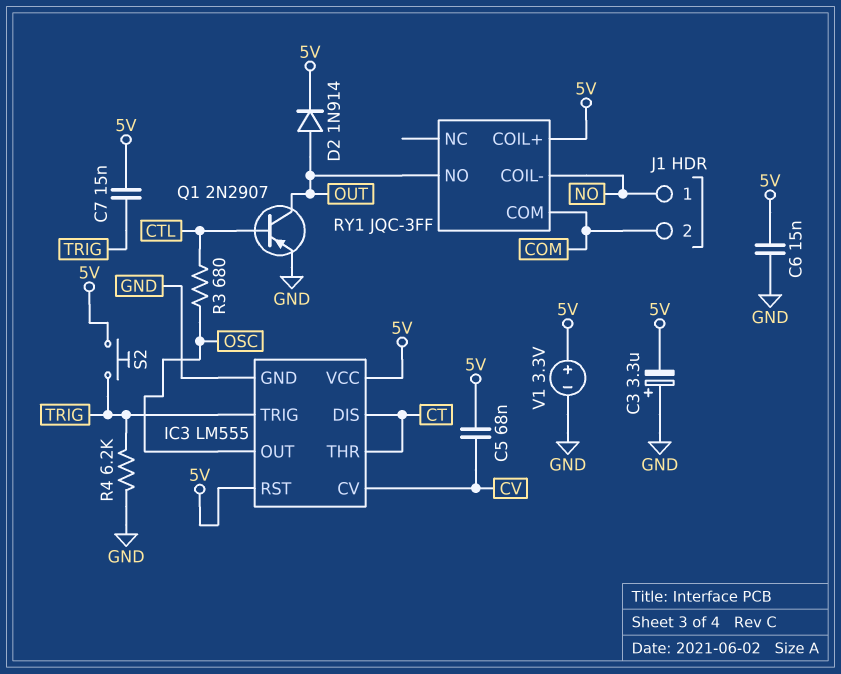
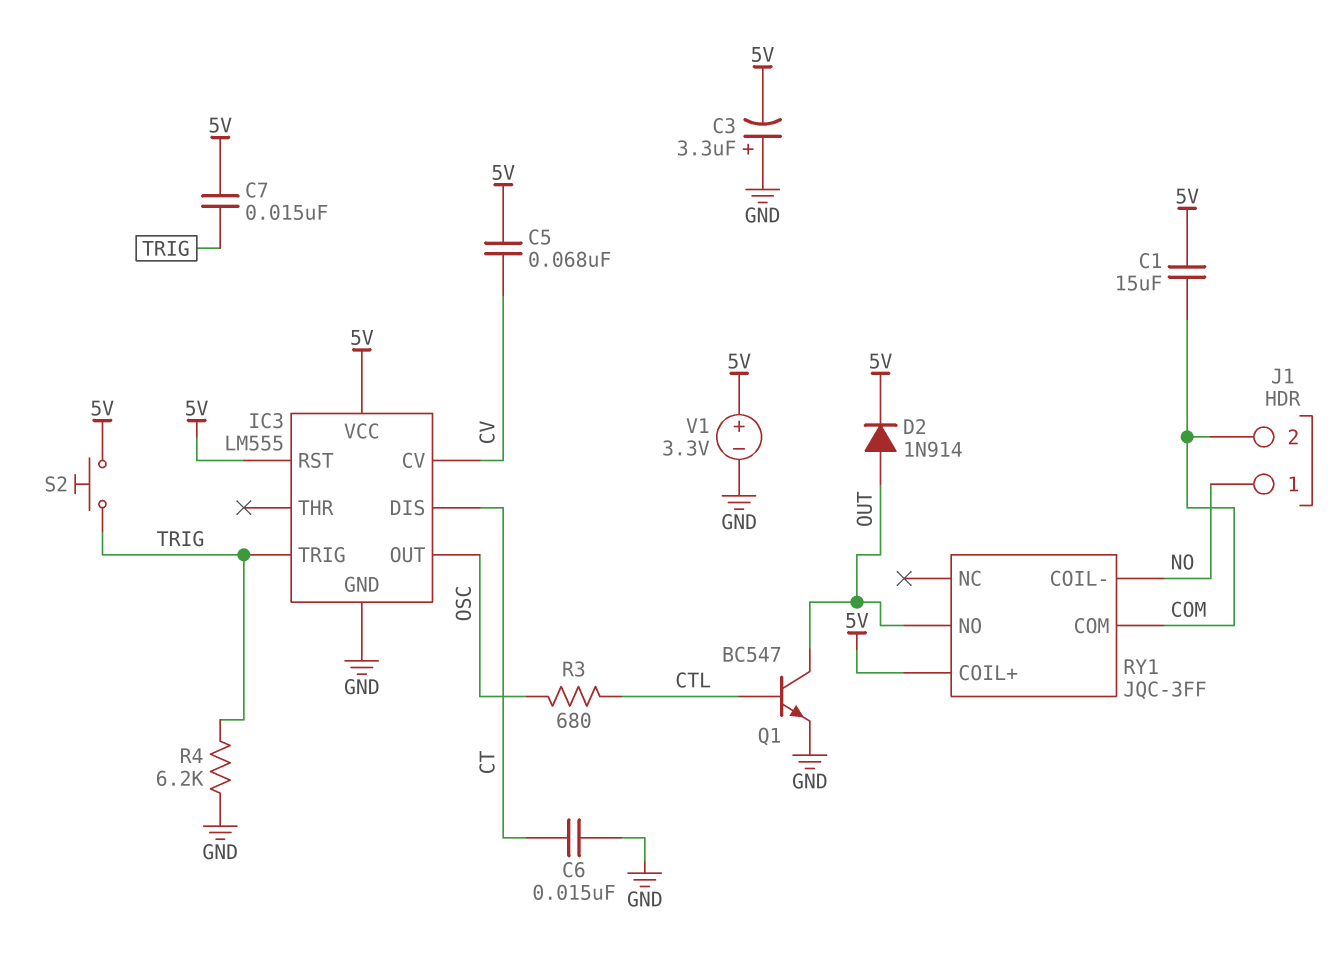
C1: none -> 15uF (5V, COM)
C6: 15nF (5V, GND) -> 15nF (CT, GND)
IC3 pin THR: CT -> none
Q1: PNP 2N2907 (B CTL, C OUT, E GND) -> NPN BC547 (B CTL, C OUT, E GND)

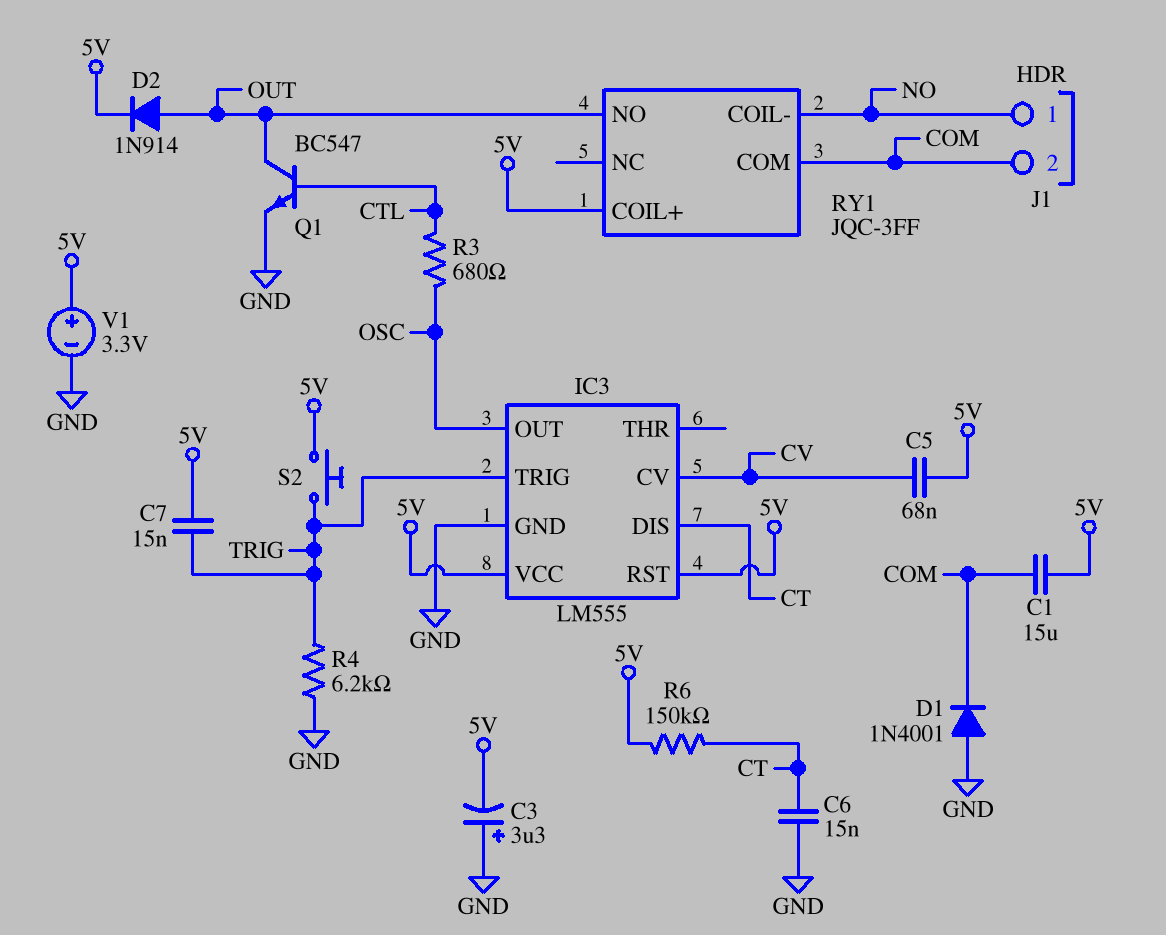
D1: none -> diode 1N4001 (A GND, K COM)
R6: none -> 150k (5V, CT)

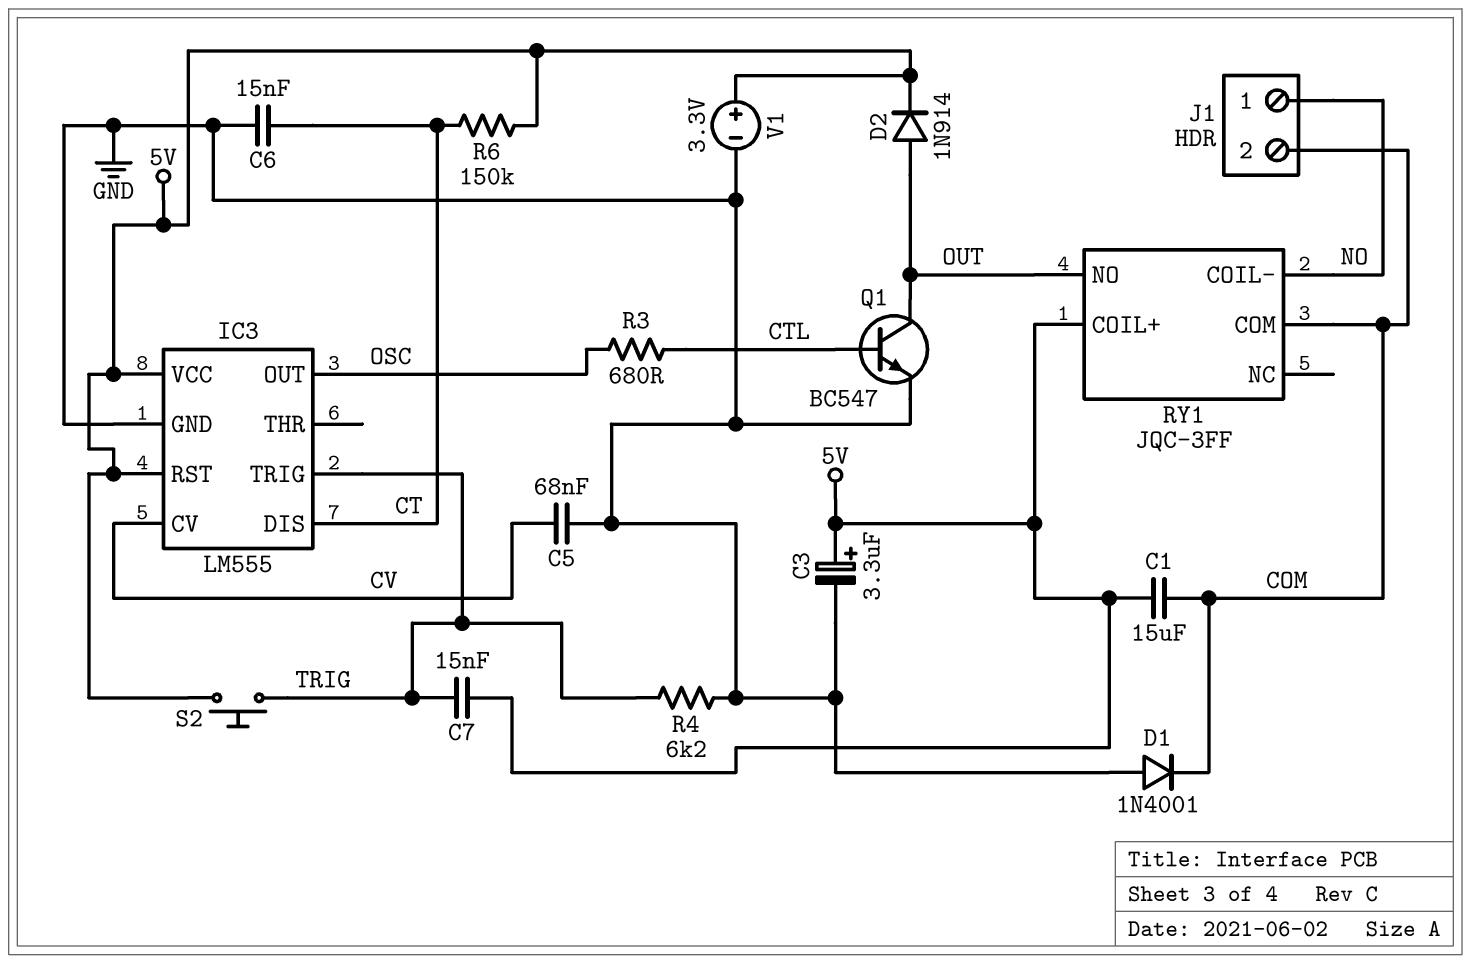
C3: 3.3uF (plus GND, minus 5V) -> 3.3uF (plus 5V, minus GND)
C5: 68nF (5V, CV) -> 68nF (CV, GND)

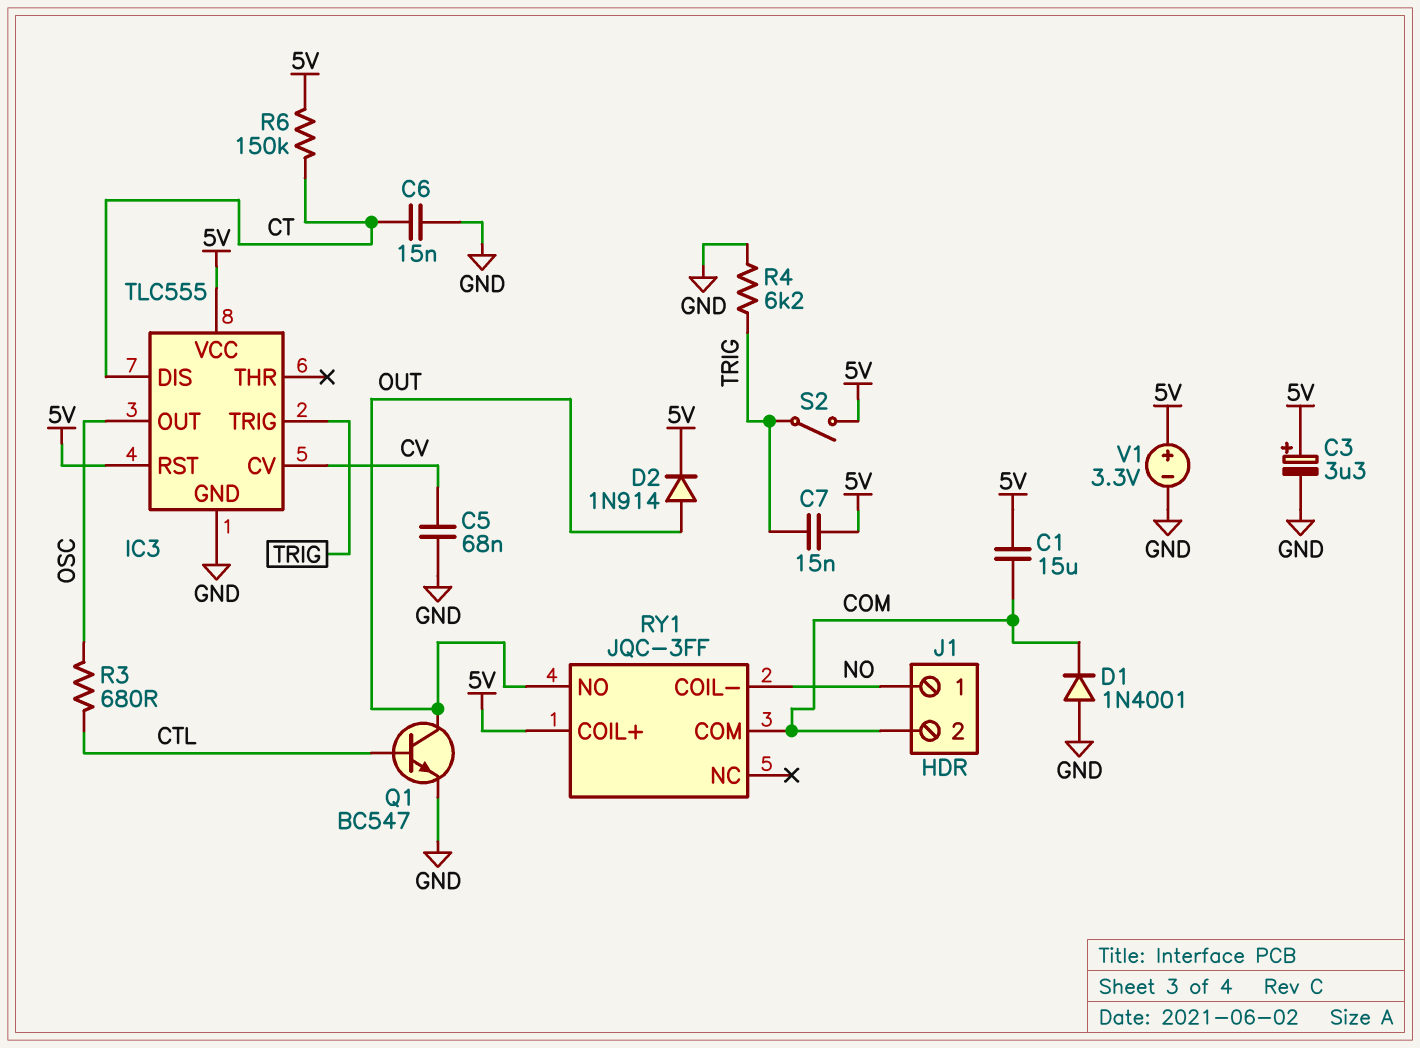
IC3: LM555 -> TLC555
S2: button (5V, TRIG) -> switch (5V, TRIG)

